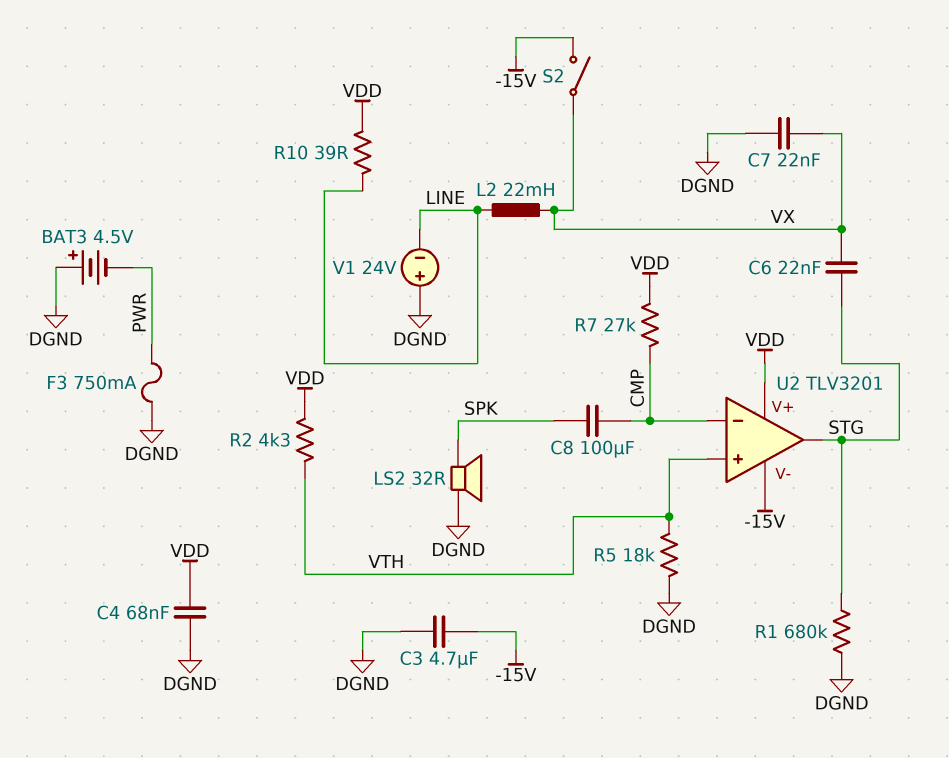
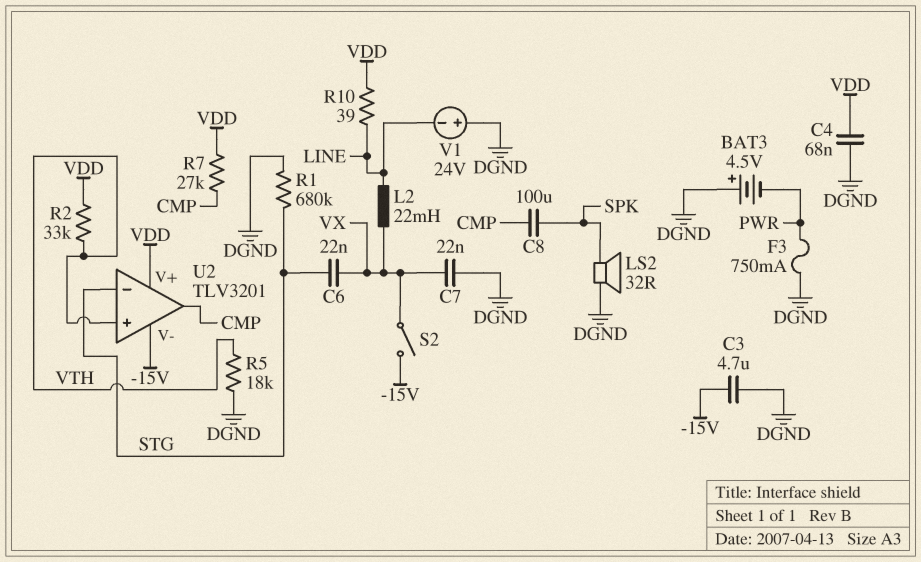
R2: 4.3k (VDD, VTH) -> 33k (VDD, VTH)
U2 pin in-: CMP -> STG
U2 pin out: STG -> CMP

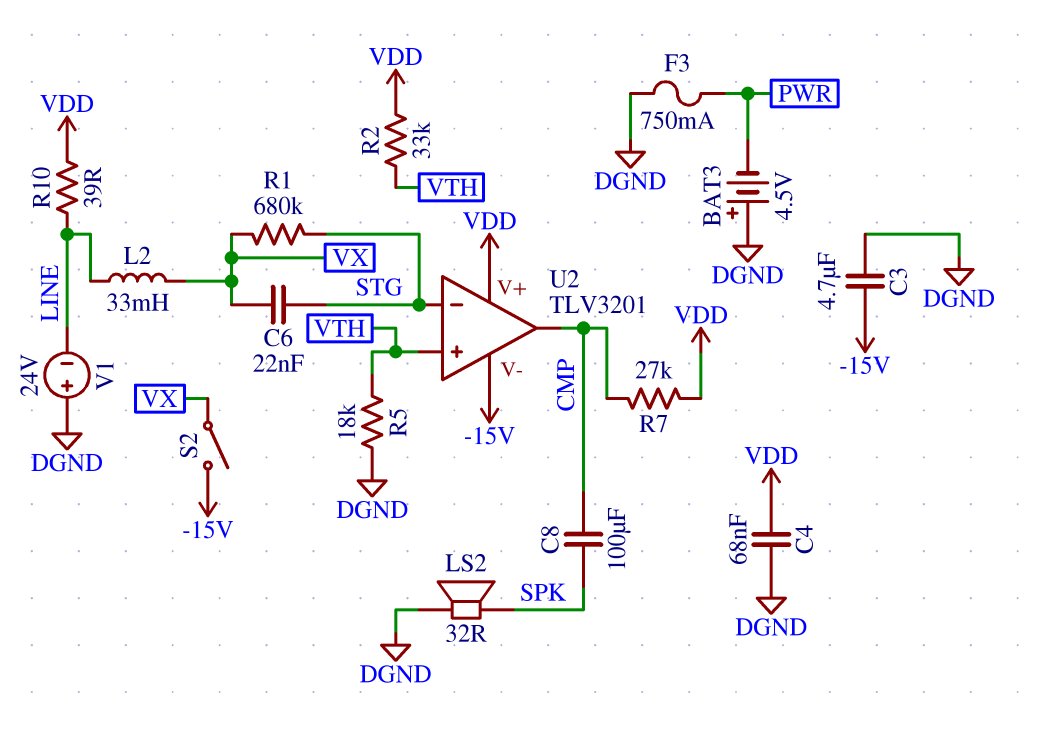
C7: 22nF (DGND, VX) -> none
L2: 22mH (LINE, VX) -> 33mH (LINE, VX)
R1: 680k (DGND, STG) -> 680k (STG, VX)

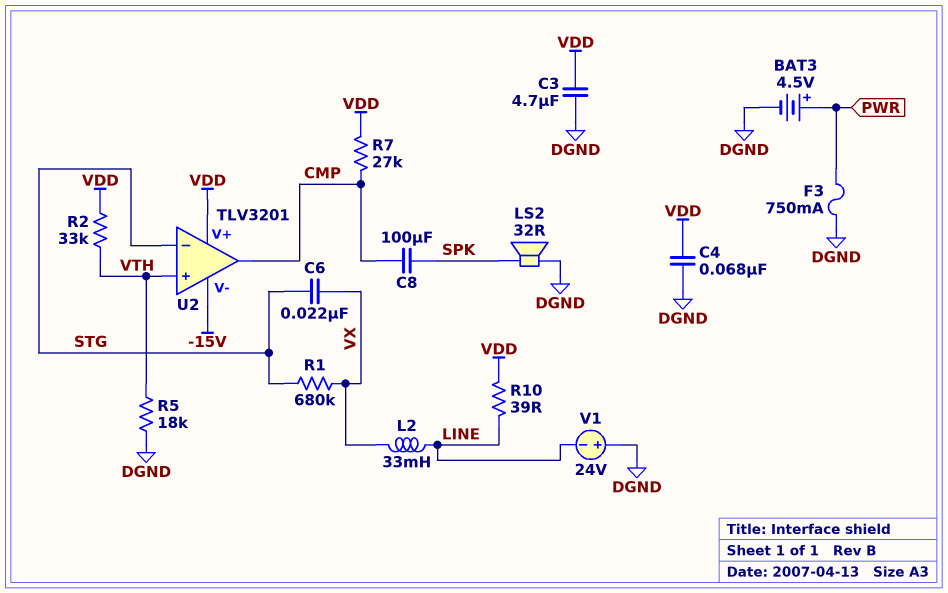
BAT3: 4.5V (plus DGND, minus PWR) -> 4.5V (plus PWR, minus DGND)
C3: 4.7uF (-15V, DGND) -> 4.7uF (DGND, VDD)
S2: switch (-15V, VX) -> none

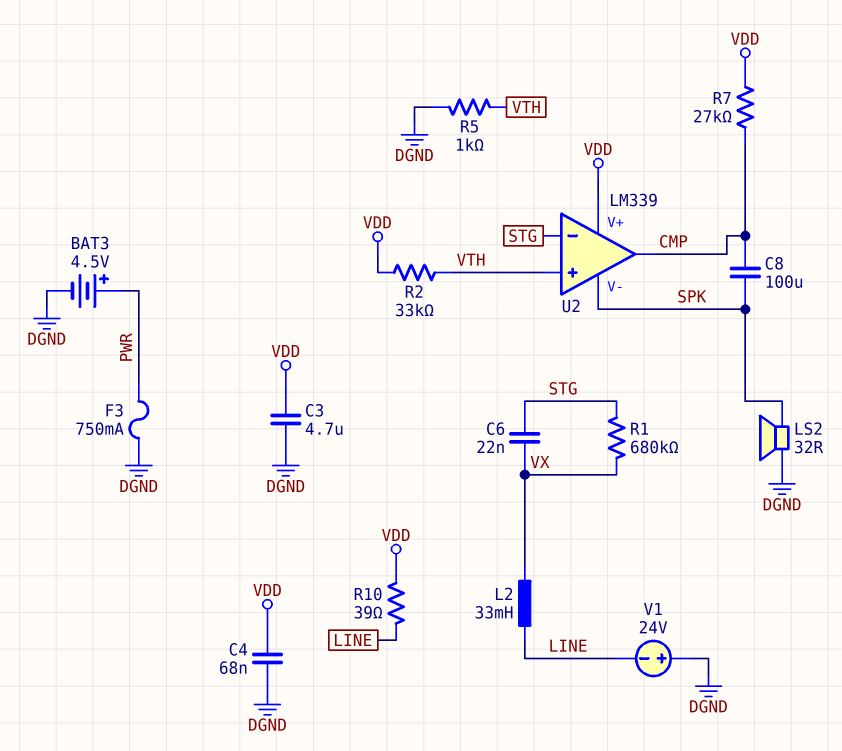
R5: 18k (DGND, VTH) -> 1k (DGND, VTH)
U2: TLV3201 -> LM339
U2 pin V-: -15V -> SPK

